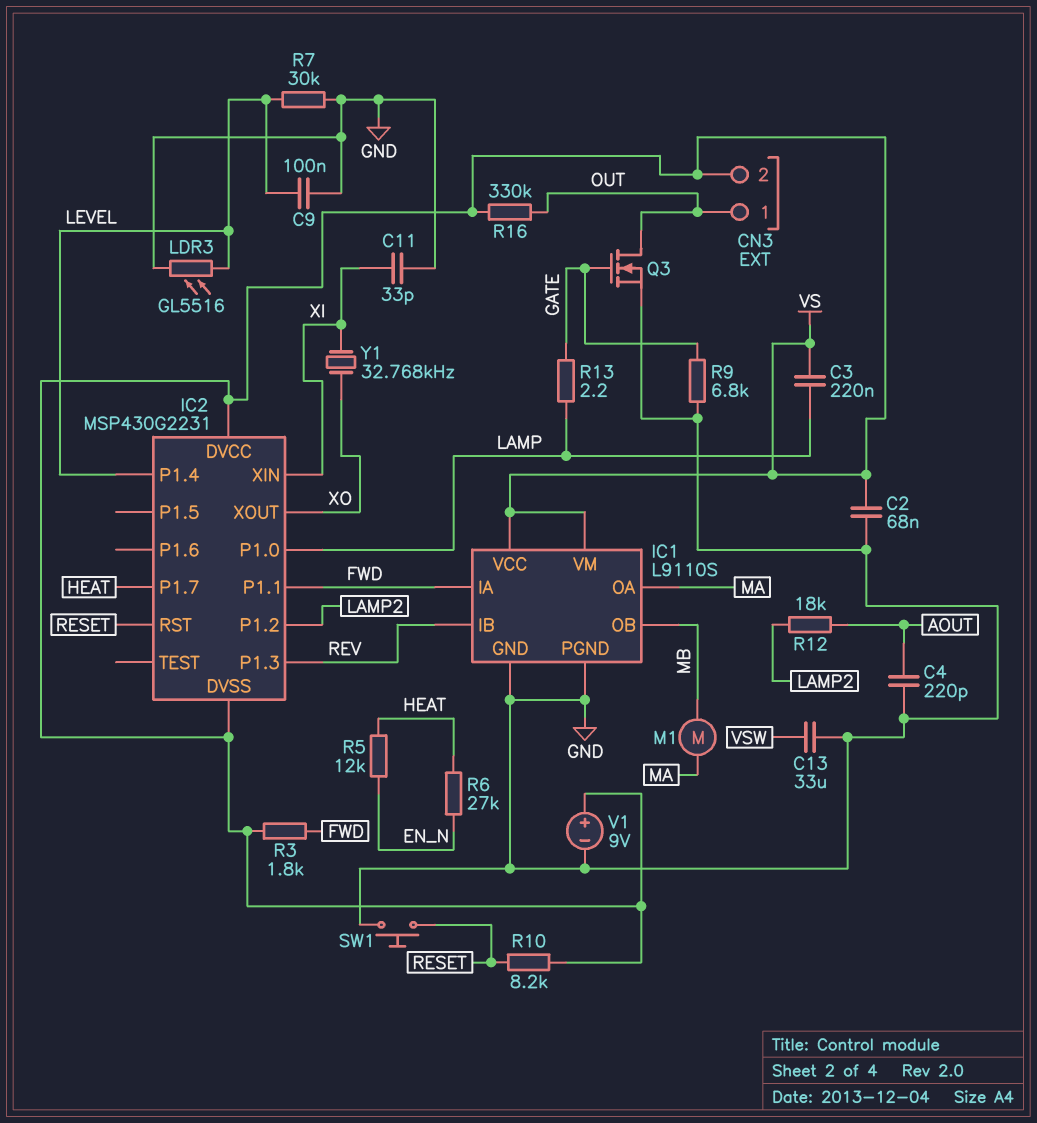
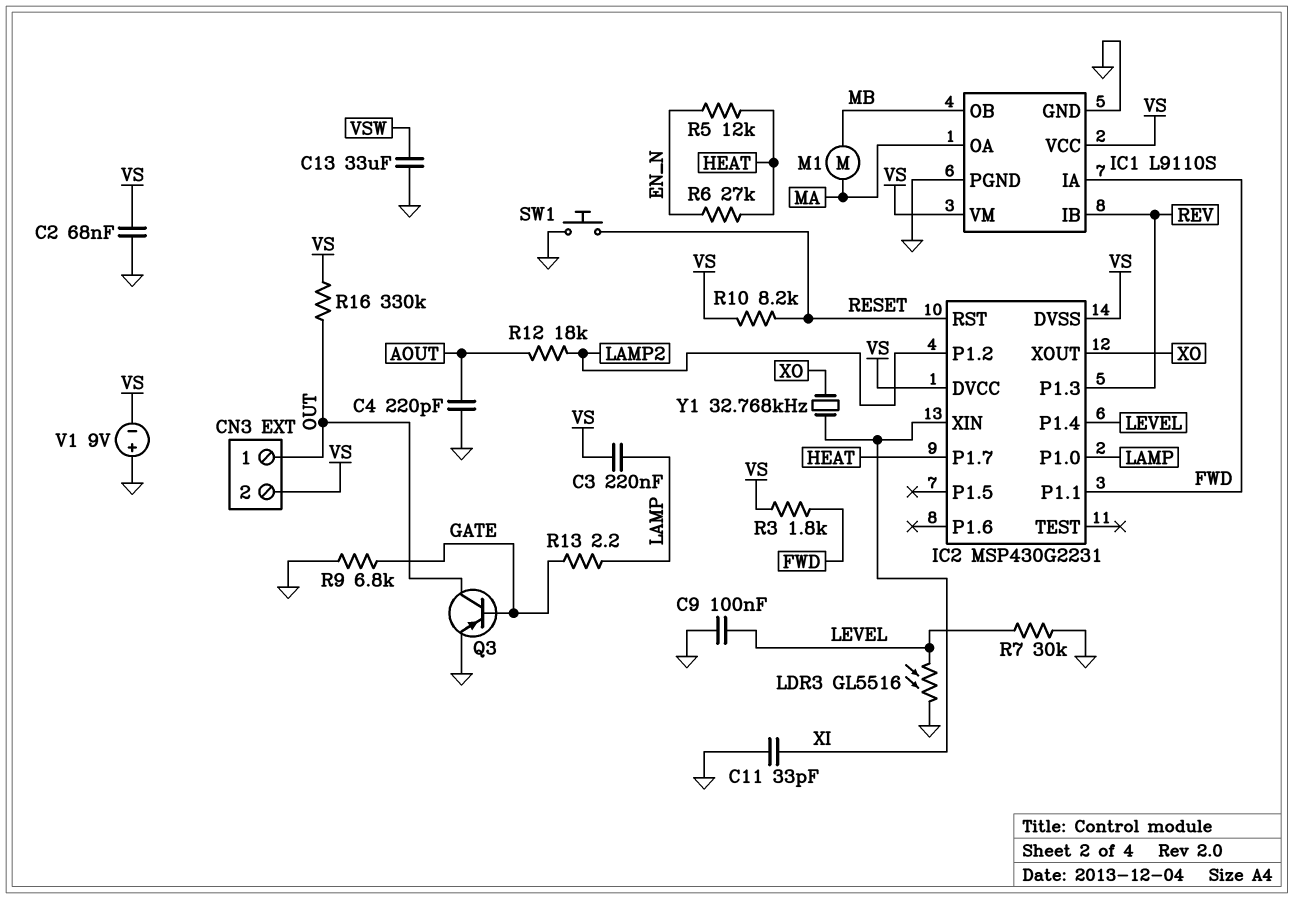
Q3: NMOS (G GATE, D OUT, S GND) -> PNP (B GATE, C OUT, E GND)
V1: 9V (plus VS, minus GND) -> 9V (plus GND, minus VS)

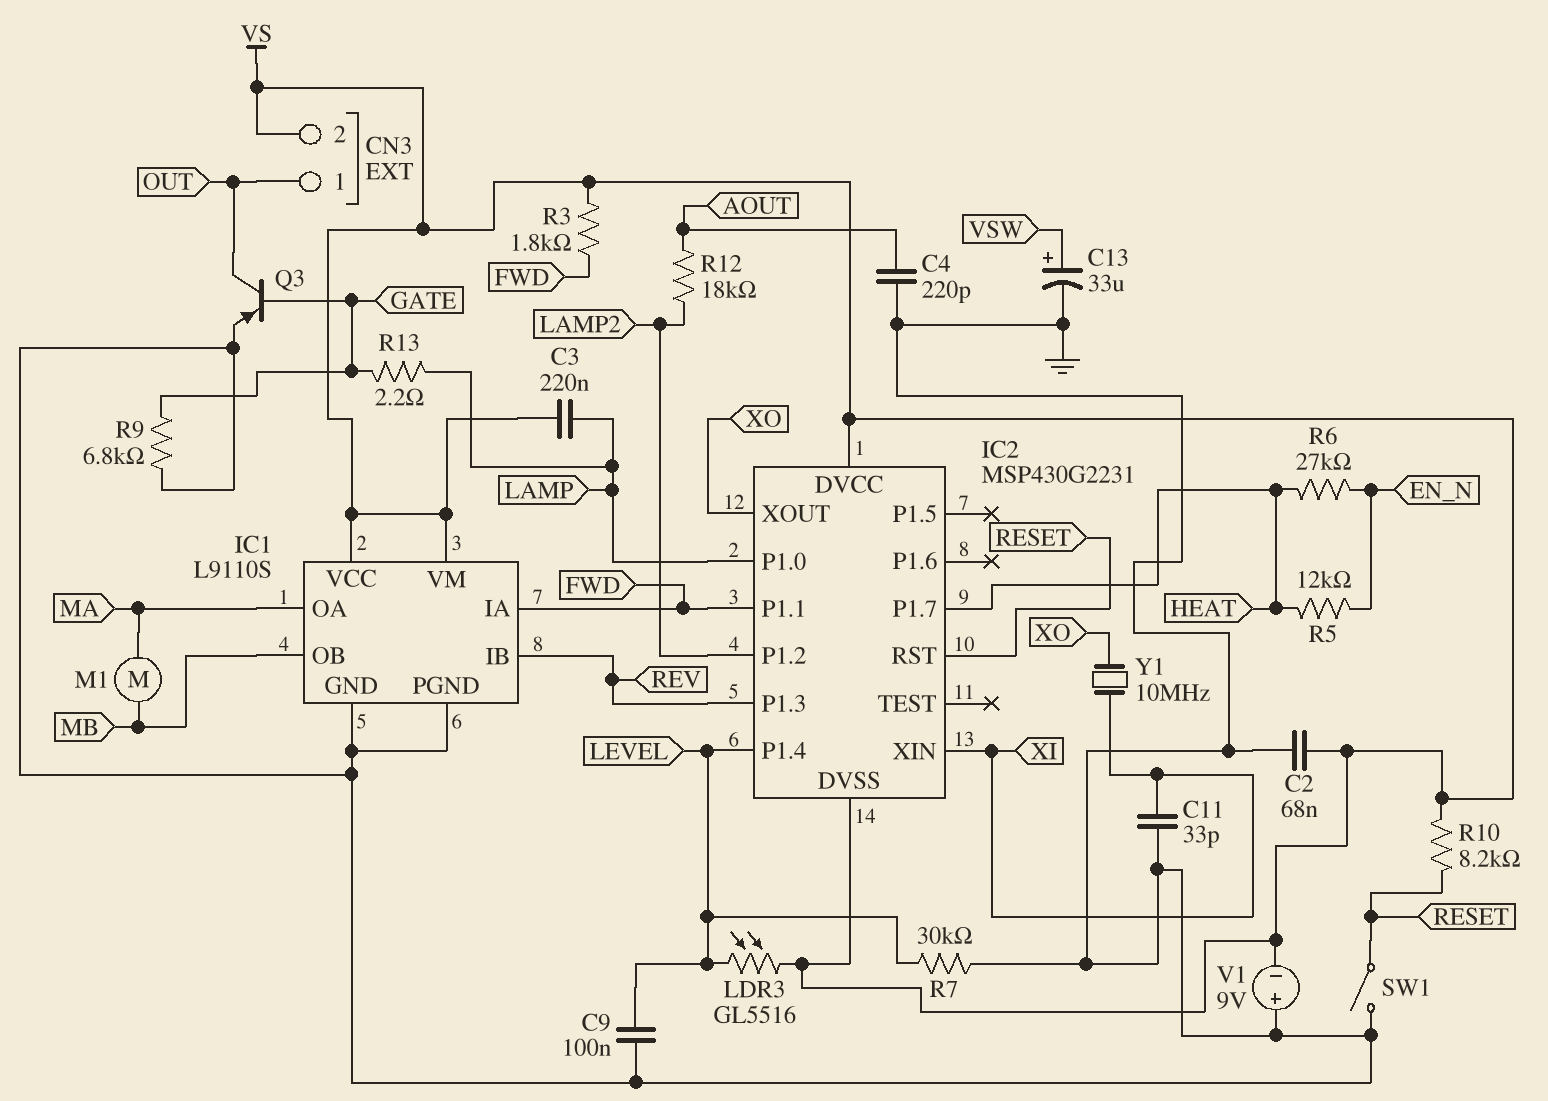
C13: 33uF (GND, VSW) -> 33uF (plus VSW, minus GND)
LDR3: GL5516 (GND, LEVEL) -> GL5516 (LEVEL, VS)
R16: 330k (OUT, VS) -> none
SW1: button (GND, RESET) -> switch (GND, RESET)
Y1: 32.768kHz (XI, XO) -> 10MHz (XI, XO)

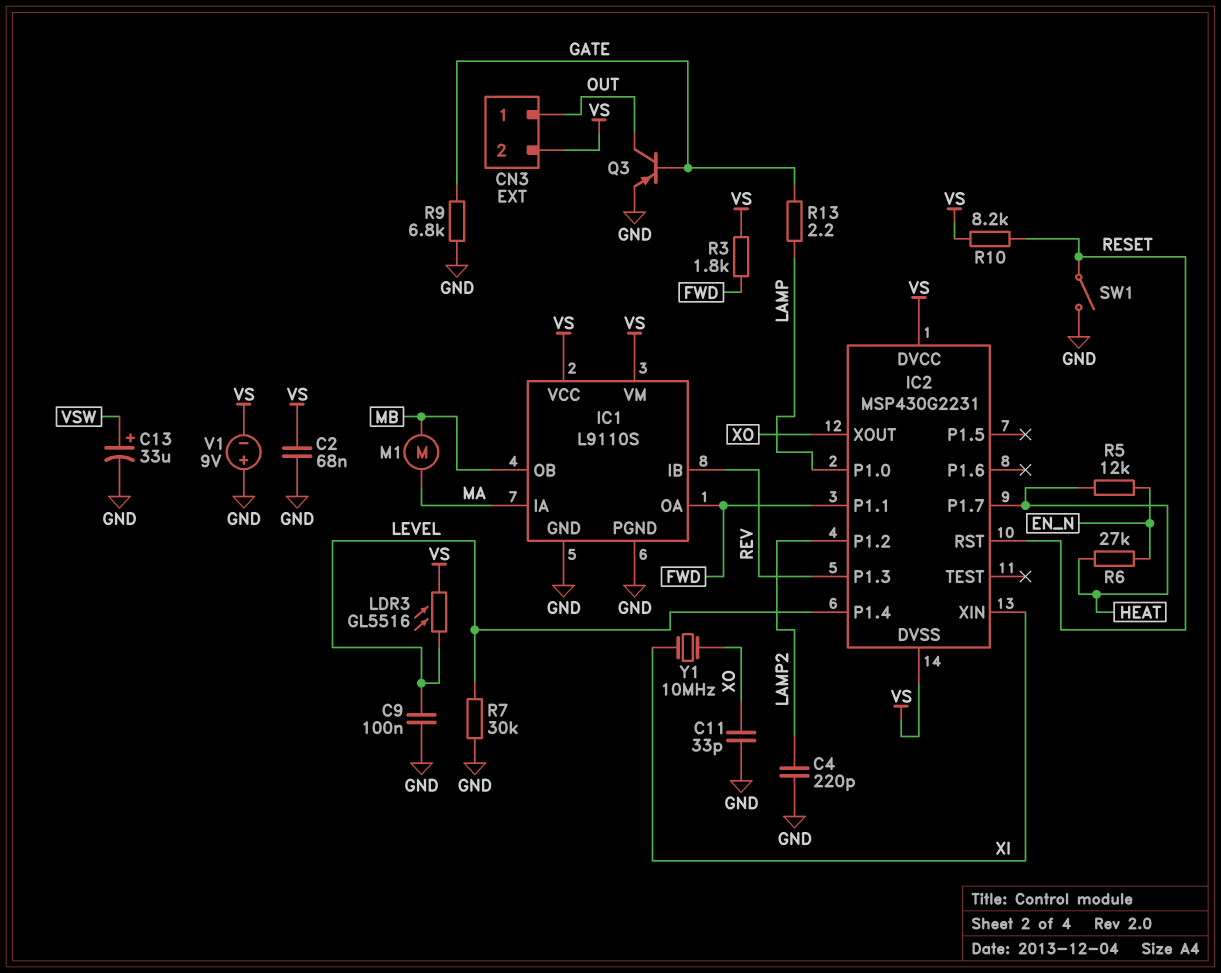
C3: 220nF (LAMP, VS) -> none
C4: 220pF (AOUT, GND) -> 220pF (GND, LAMP2)
C11: 33pF (GND, XI) -> 33pF (GND, XO)
IC1 pin IA: FWD -> MA
IC1 pin OA: MA -> FWD
R12: 18k (AOUT, LAMP2) -> none

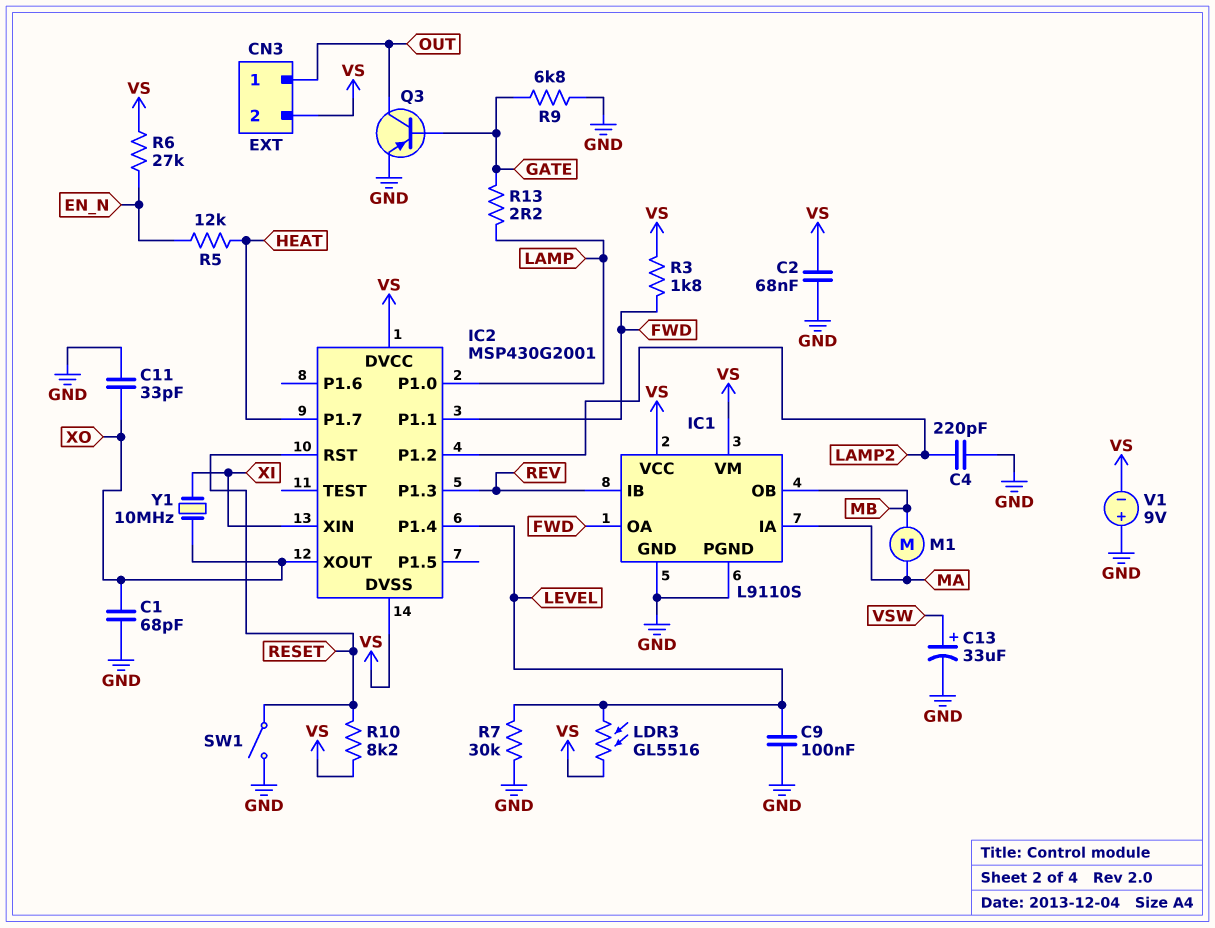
C1: none -> 68pF (GND, XO)
IC2: MSP430G2231 -> MSP430G2001
R6: 27k (EN_N, HEAT) -> 27k (EN_N, VS)

